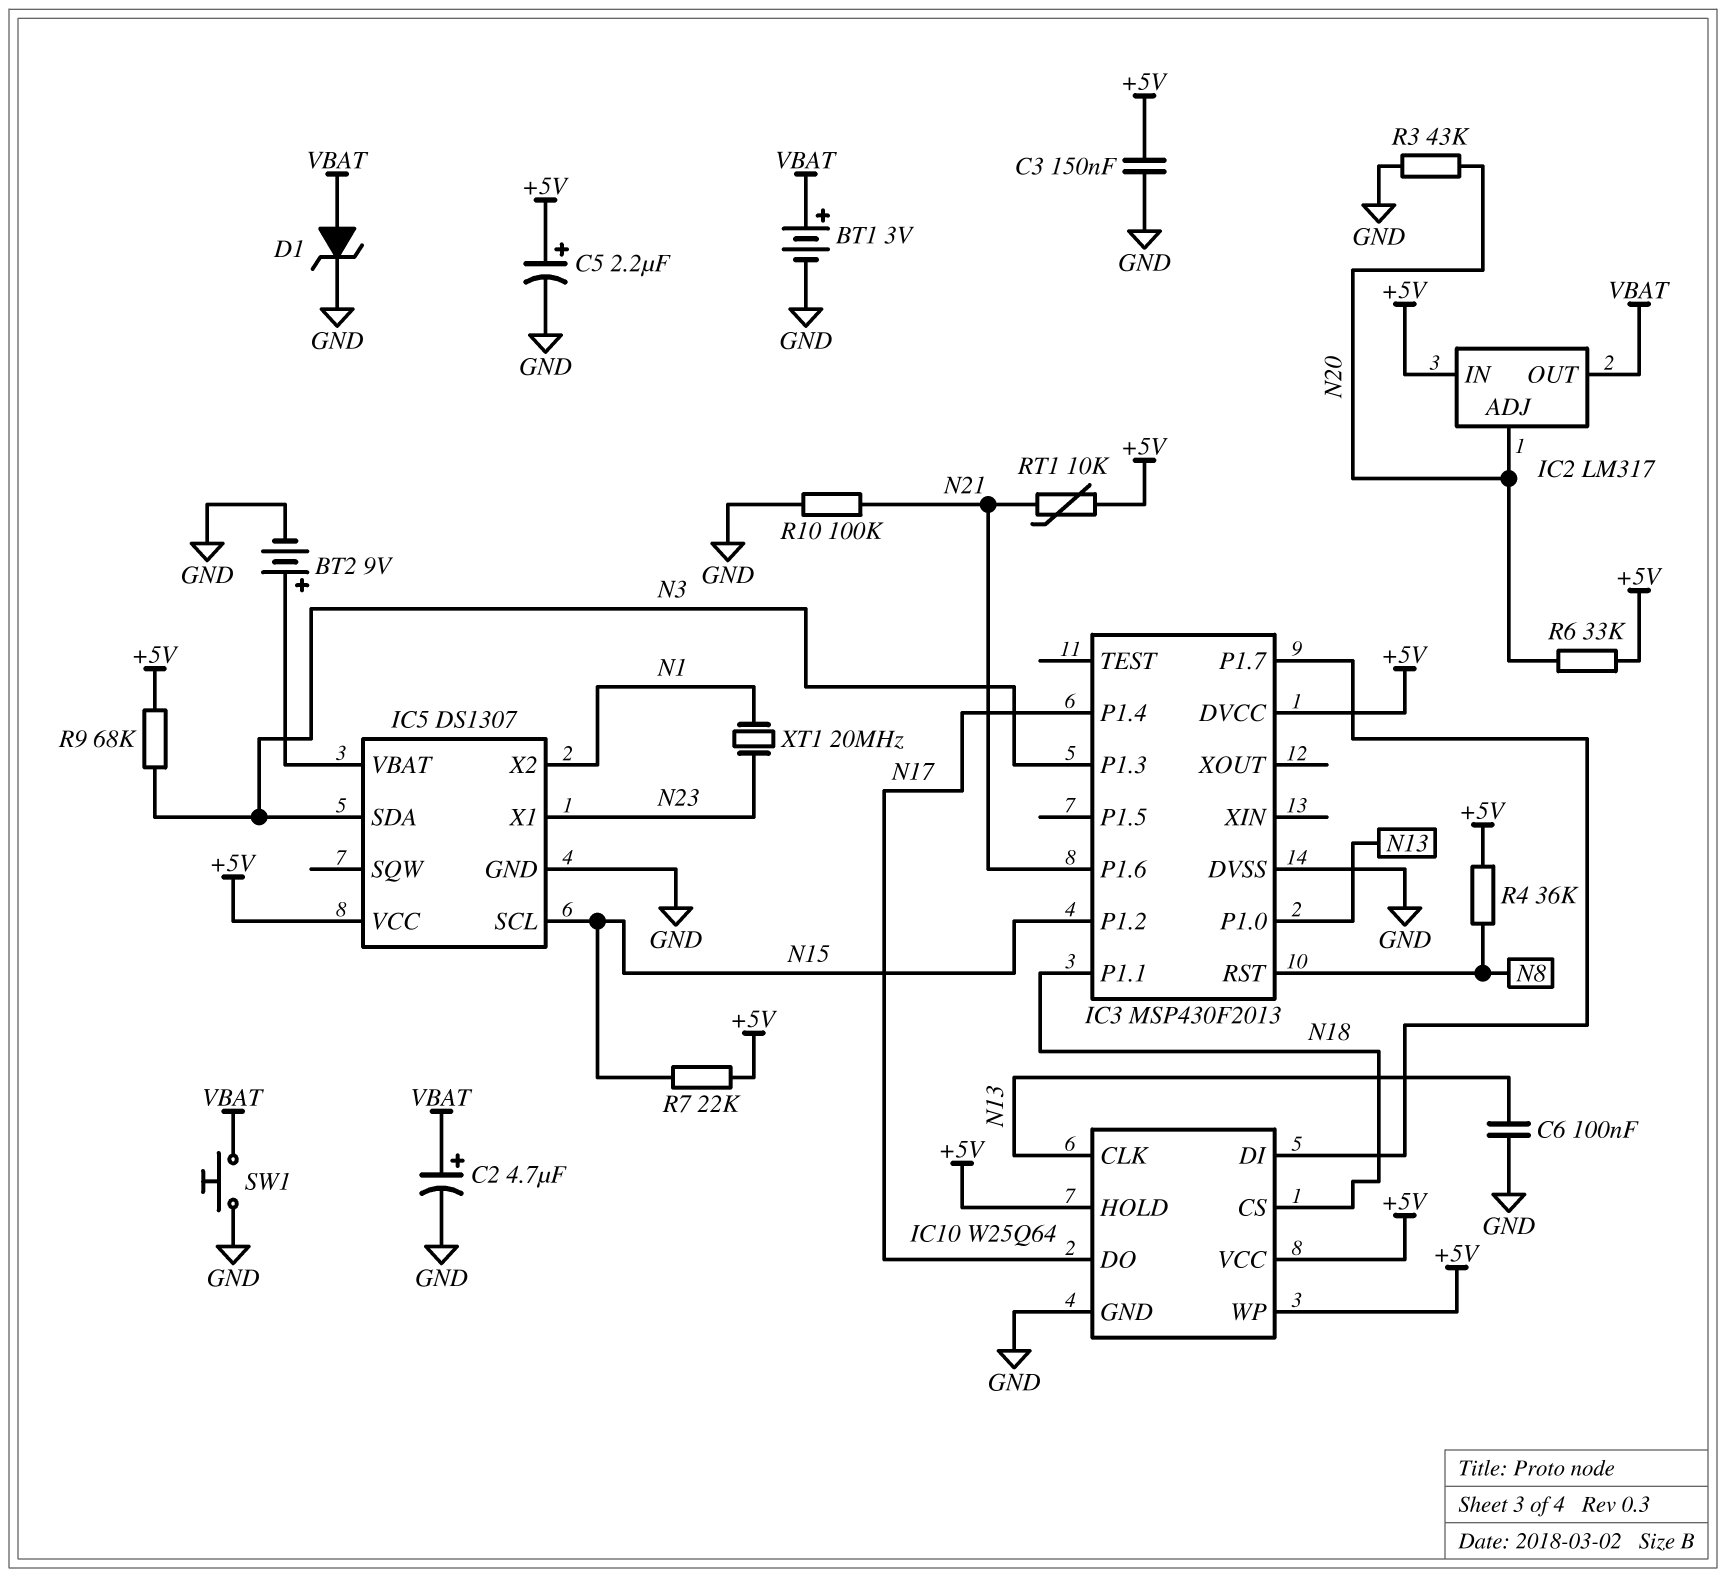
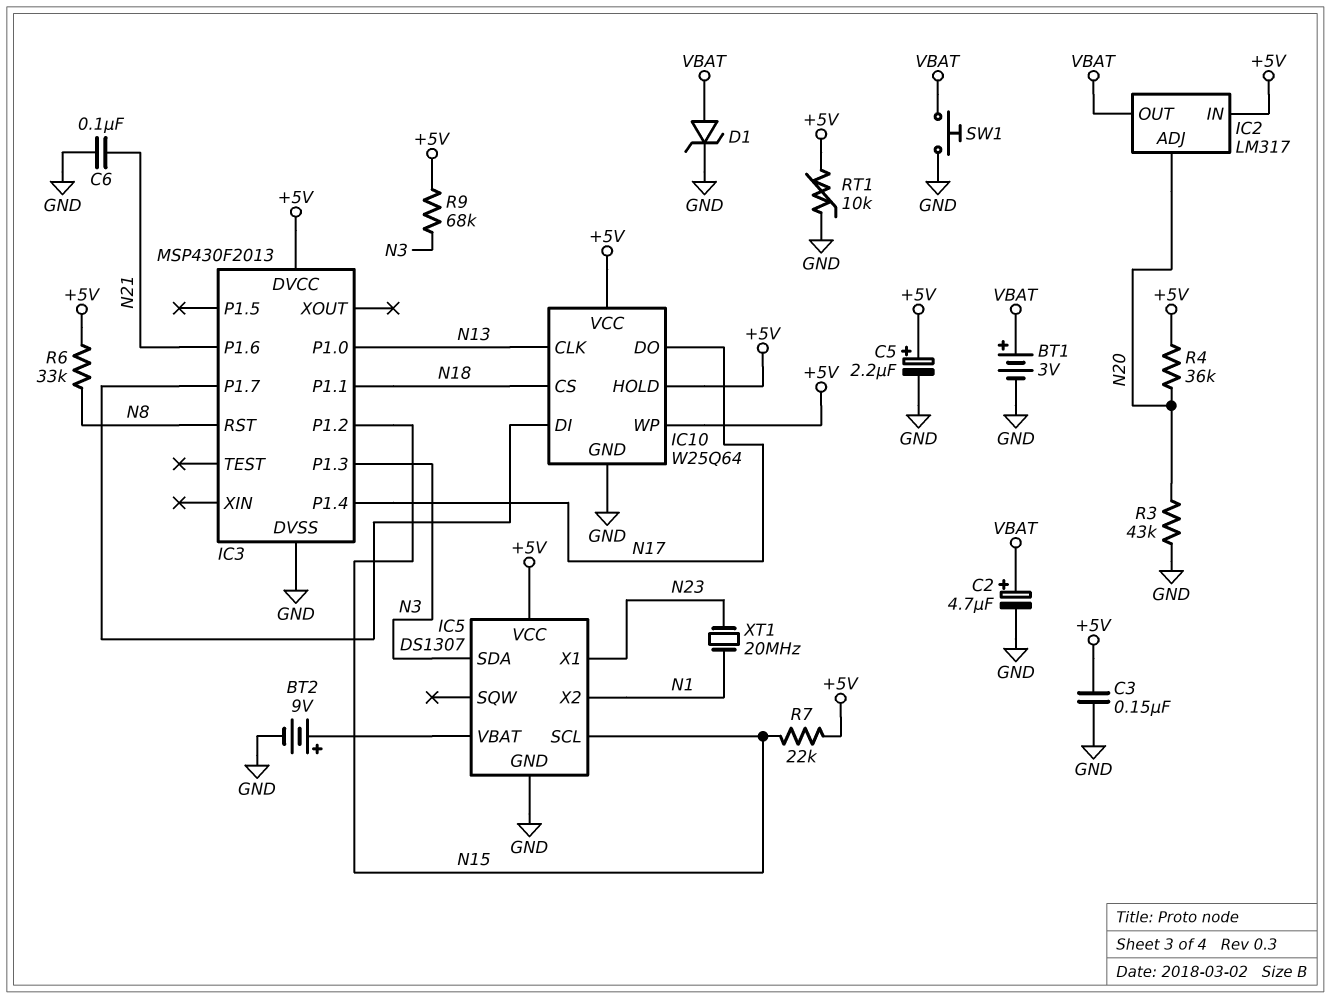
C6: 100nF (GND, N13) -> 100nF (GND, N21)
R4: 36k (+5V, N8) -> 36k (+5V, N20)
R6: 33k (+5V, N20) -> 33k (+5V, N8)
R10: 100k (GND, N21) -> none
RT1: 10k (+5V, N21) -> 10k (+5V, GND)

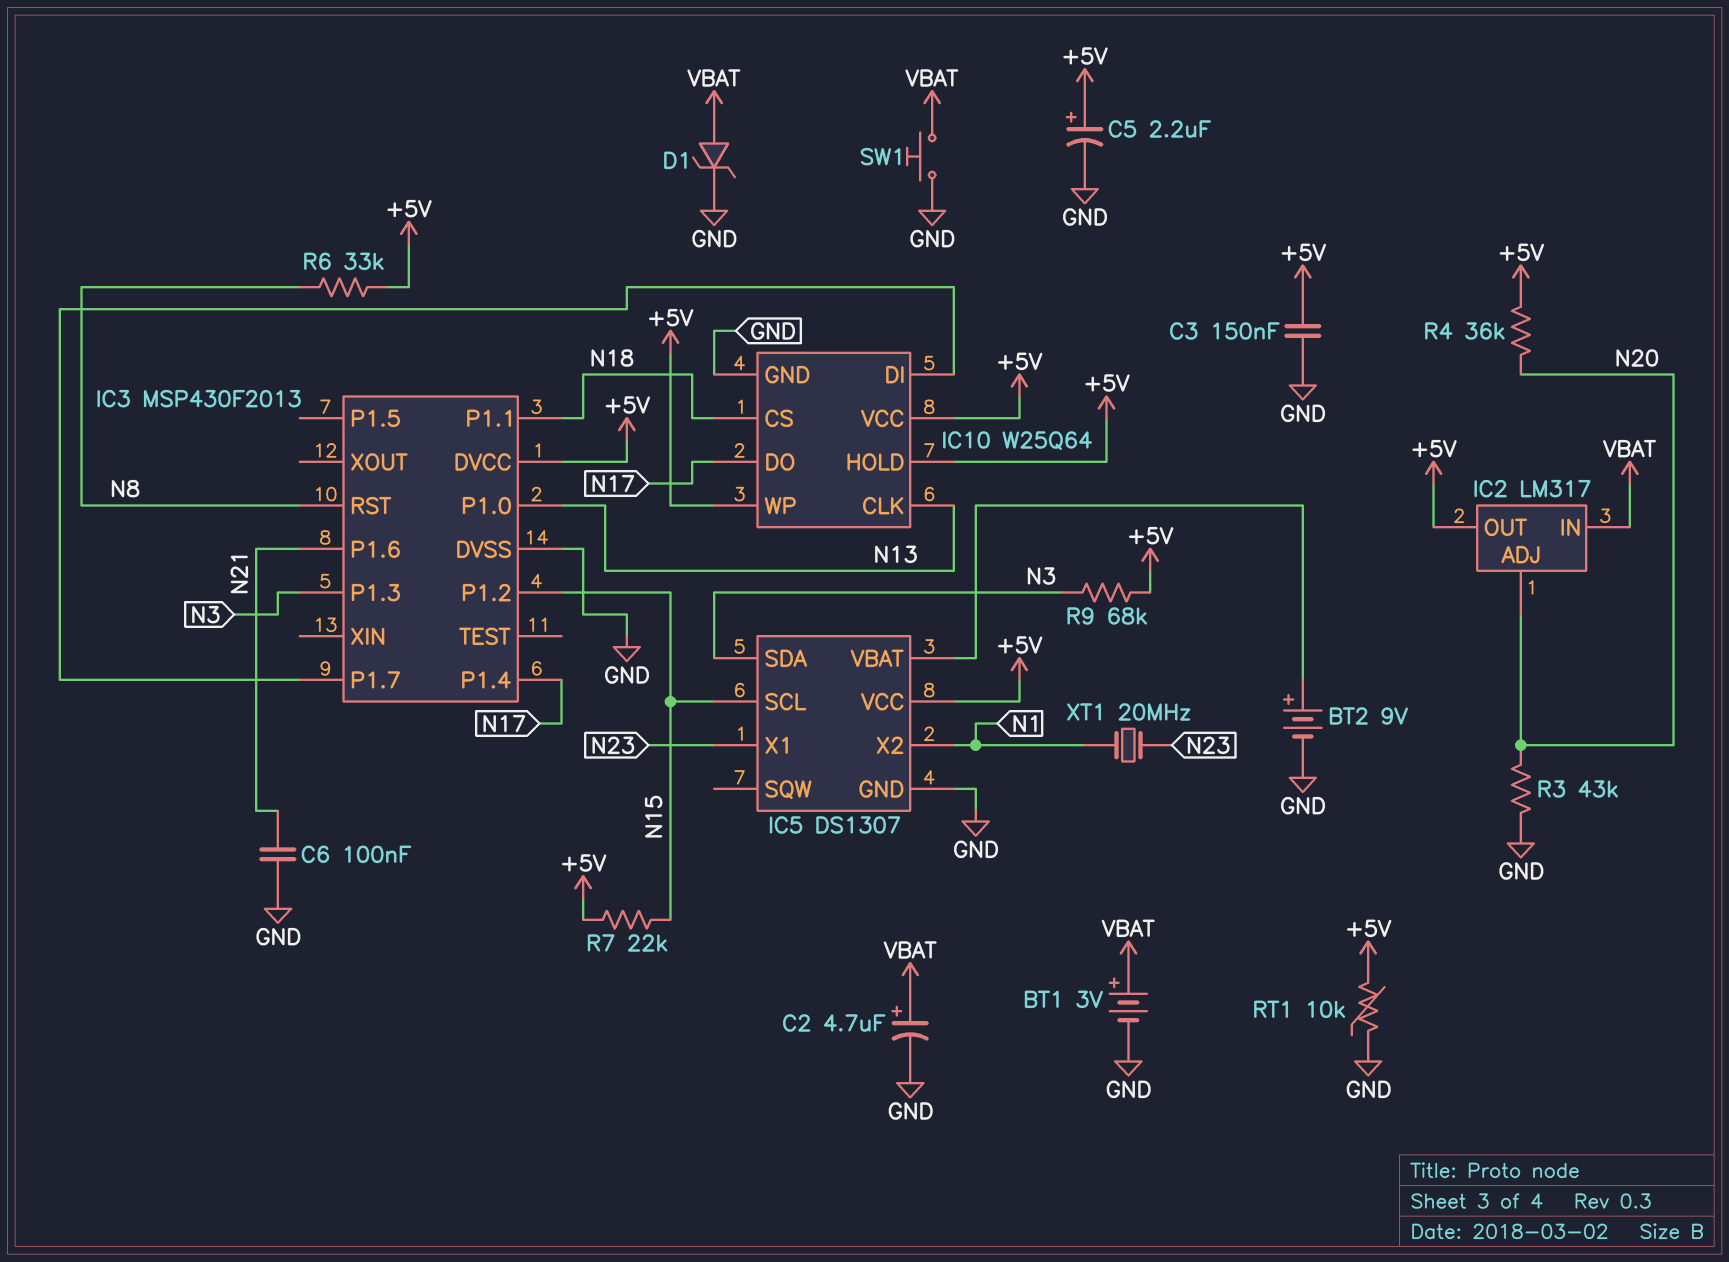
IC2 pin IN: +5V -> VBAT
IC2 pin OUT: VBAT -> +5V

